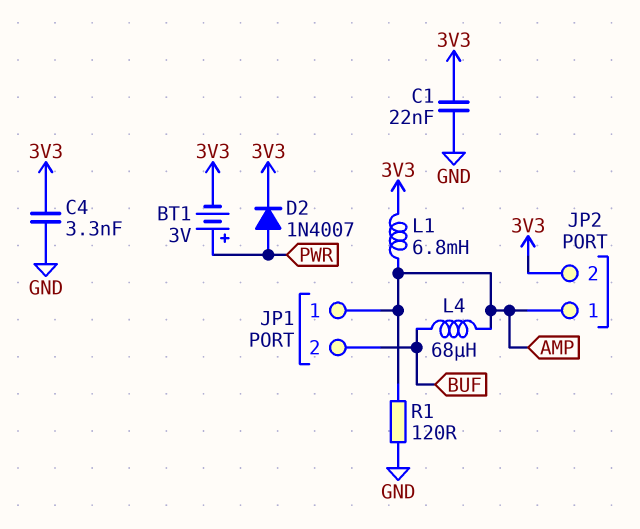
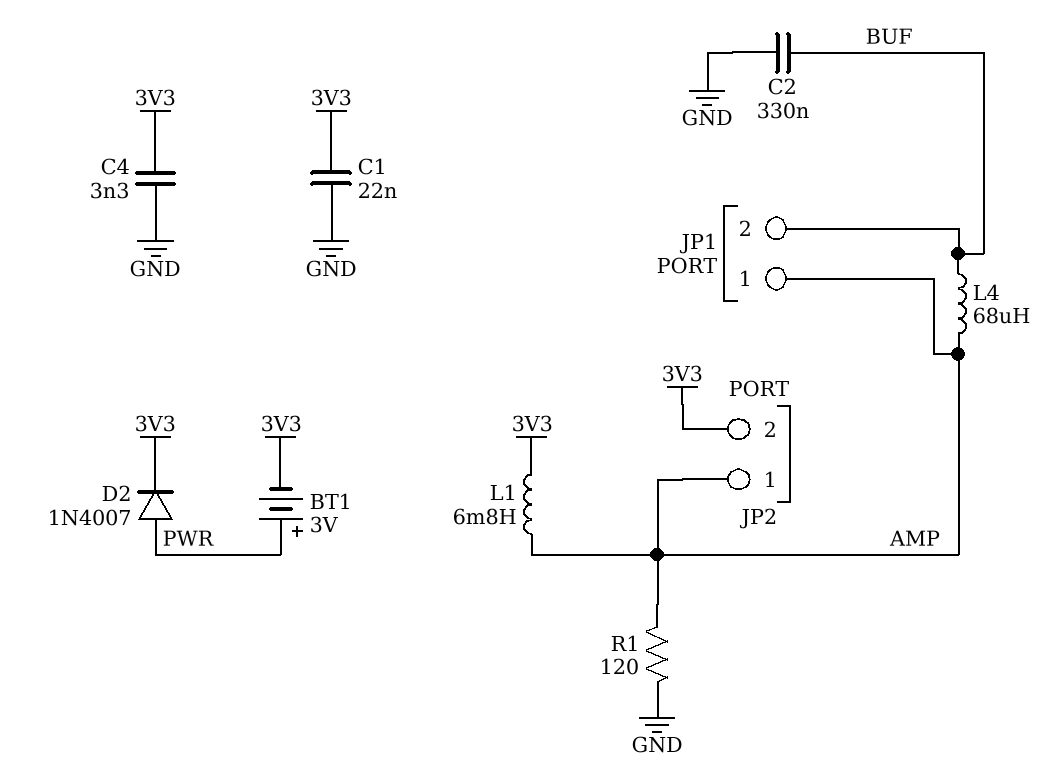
C2: none -> 330nF (BUF, GND)

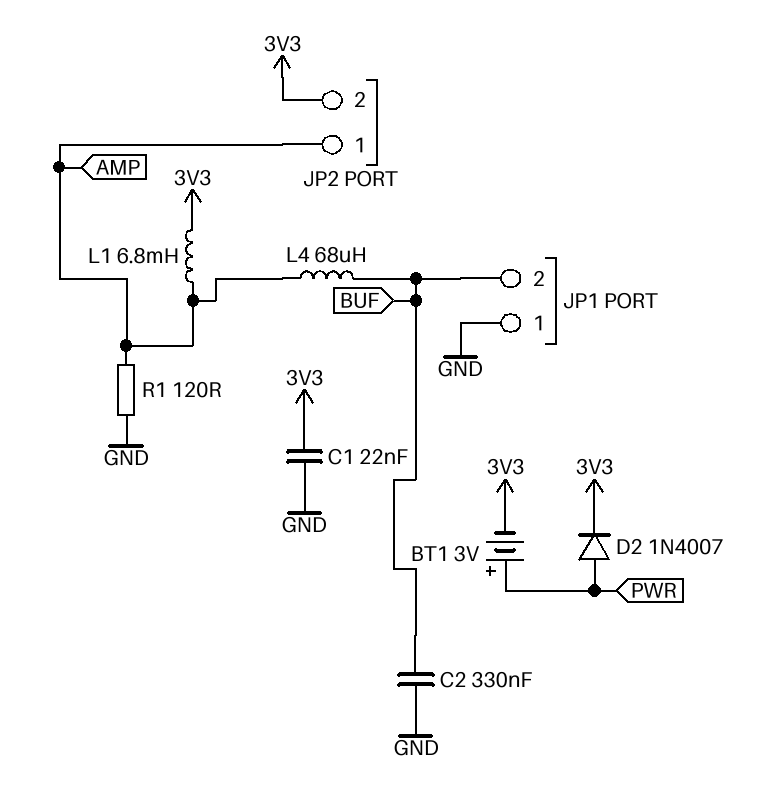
C4: 3.3nF (3V3, GND) -> none
JP1 pin 1: AMP -> GND

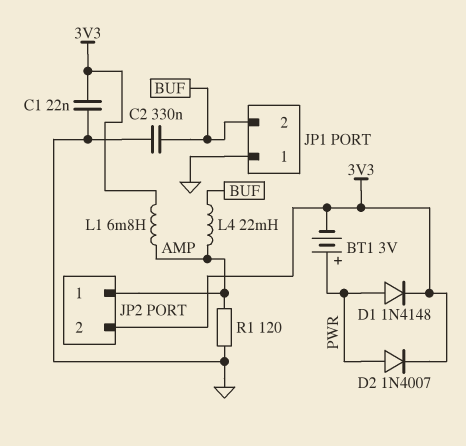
D1: none -> diode 1N4148 (A PWR, K 3V3)
L4: 68uH (AMP, BUF) -> 22mH (AMP, BUF)

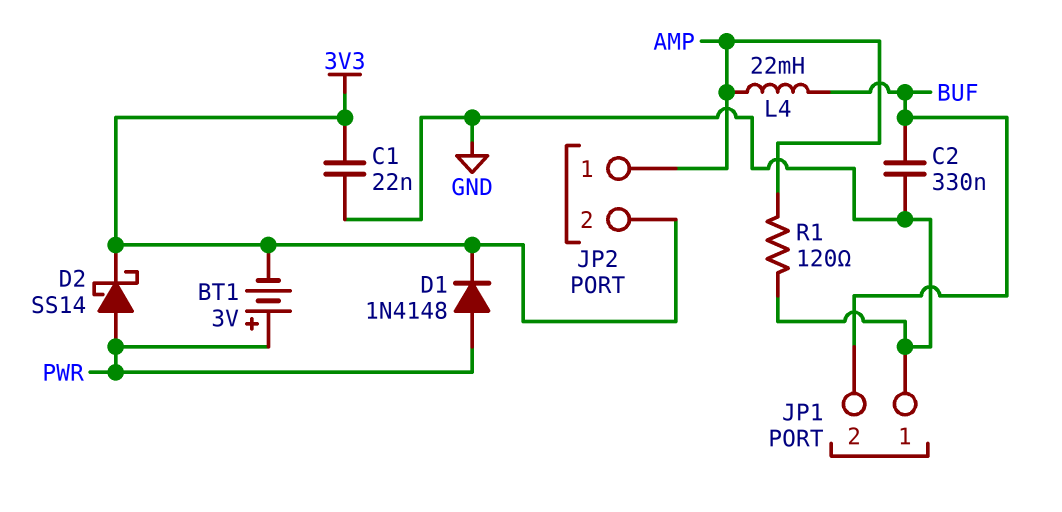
D2: diode 1N4007 (A PWR, K 3V3) -> schottky SS14 (A PWR, K 3V3)
L1: 6.8mH (3V3, AMP) -> none

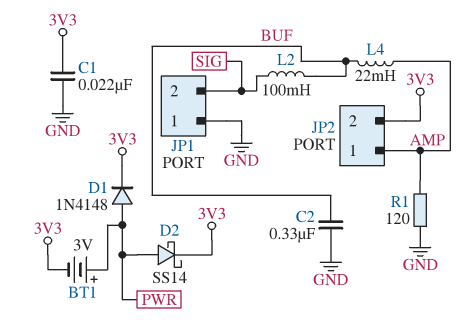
JP1 pin 2: BUF -> SIG
L2: none -> 100mH (BUF, SIG)

